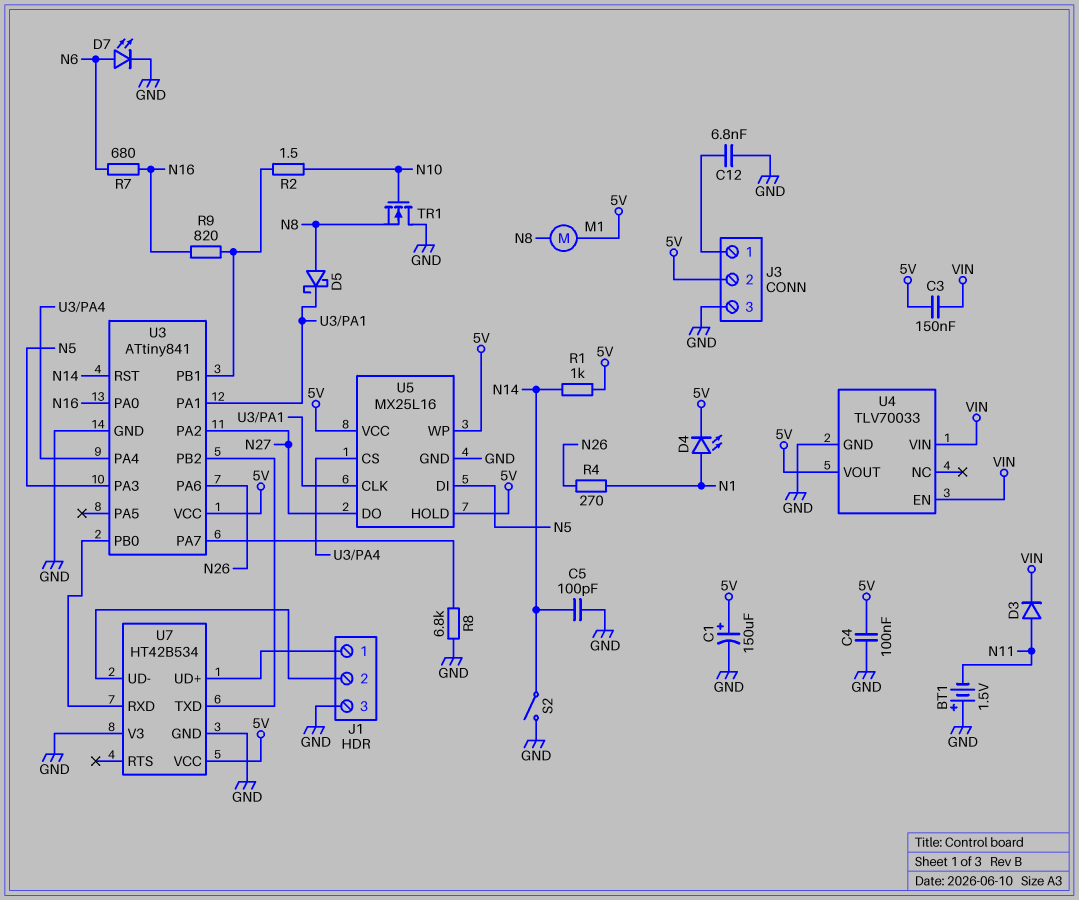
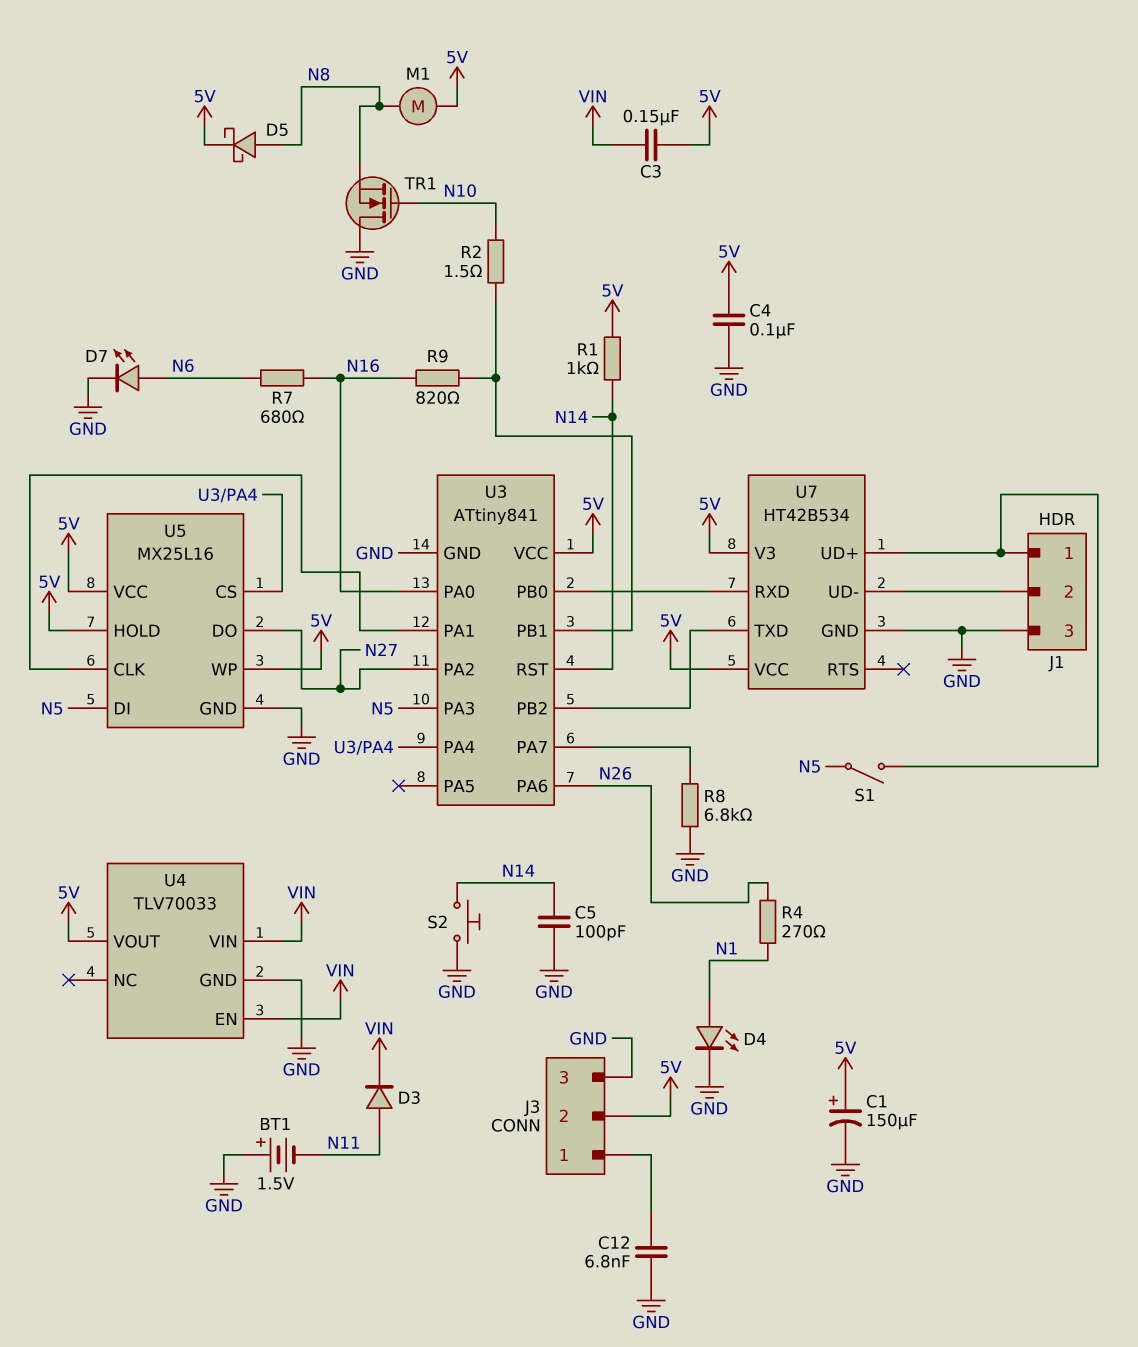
D4: LED (A N1, K 5V) -> LED (A N1, K GND)
D5: schottky (A N8, K U3/PA1) -> schottky (A N8, K 5V)
S1: none -> switch (J1/1, N5)
S2: switch (GND, N14) -> button (GND, N14)
U7 pin V3: GND -> 5V

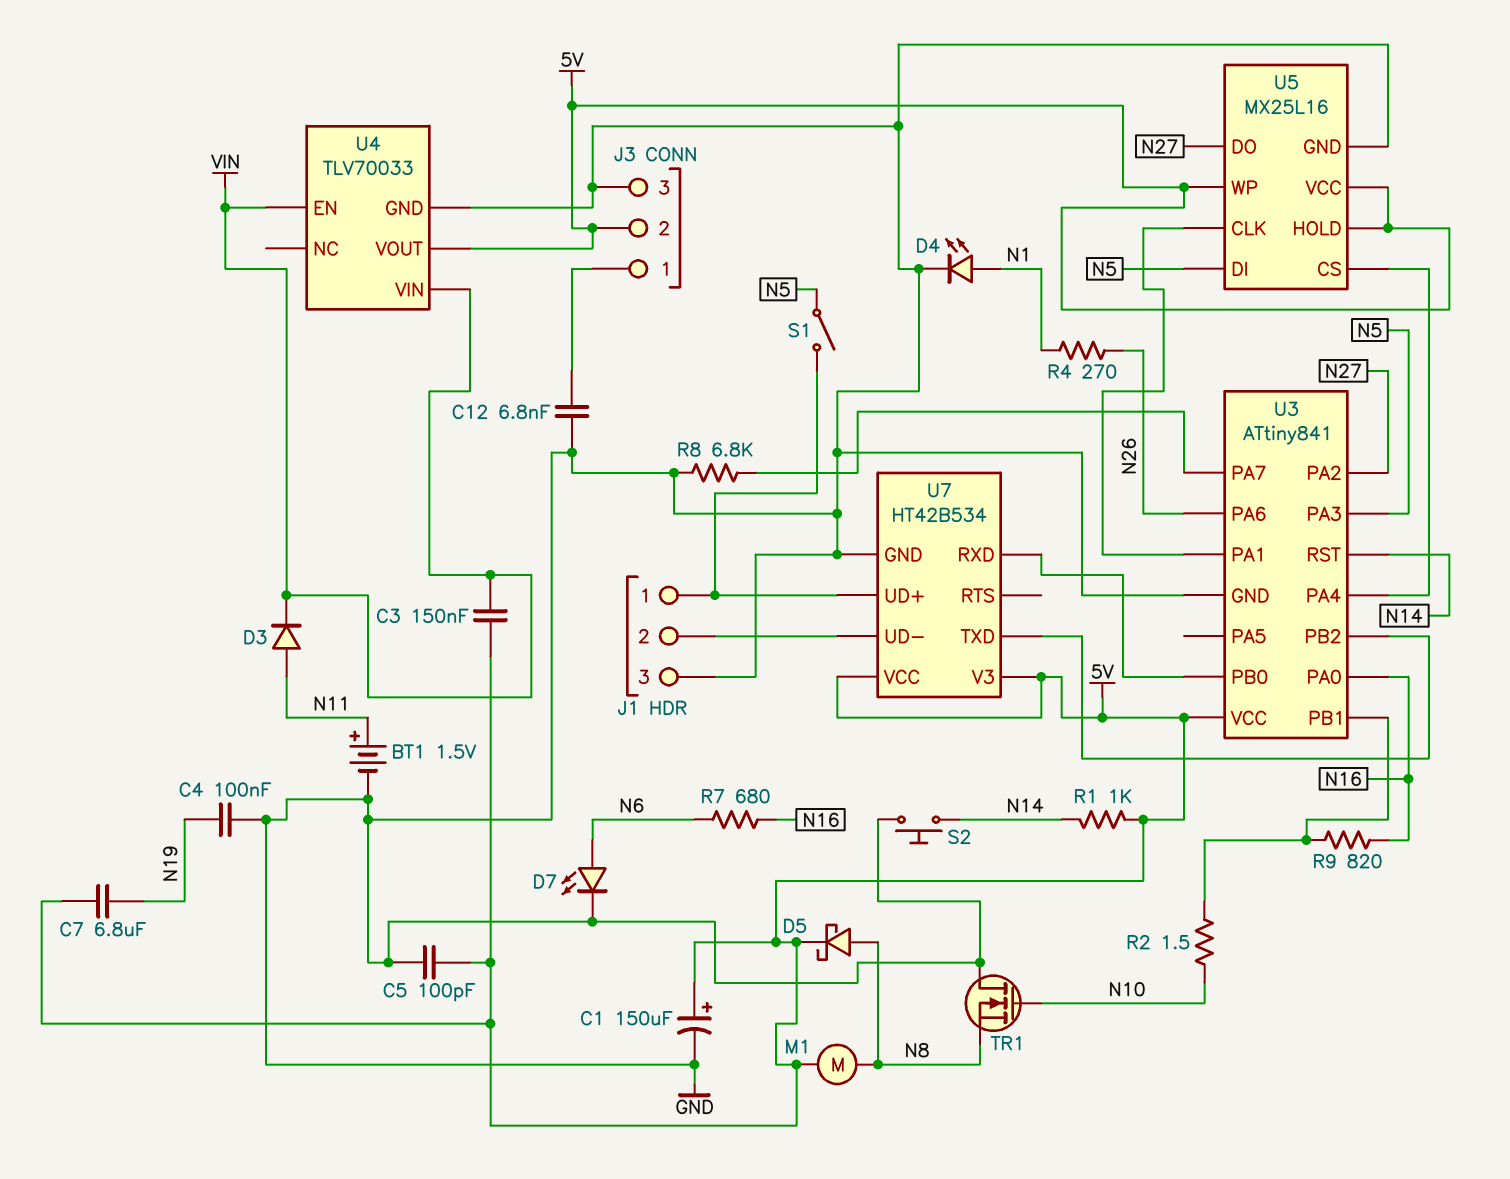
BT1: 1.5V (plus GND, minus N11) -> 1.5V (plus N11, minus GND)
C4: 100nF (5V, GND) -> 100nF (GND, N19)
C5: 100pF (GND, N14) -> 100pF (5V, GND)
C7: none -> 6.8uF (5V, N19)

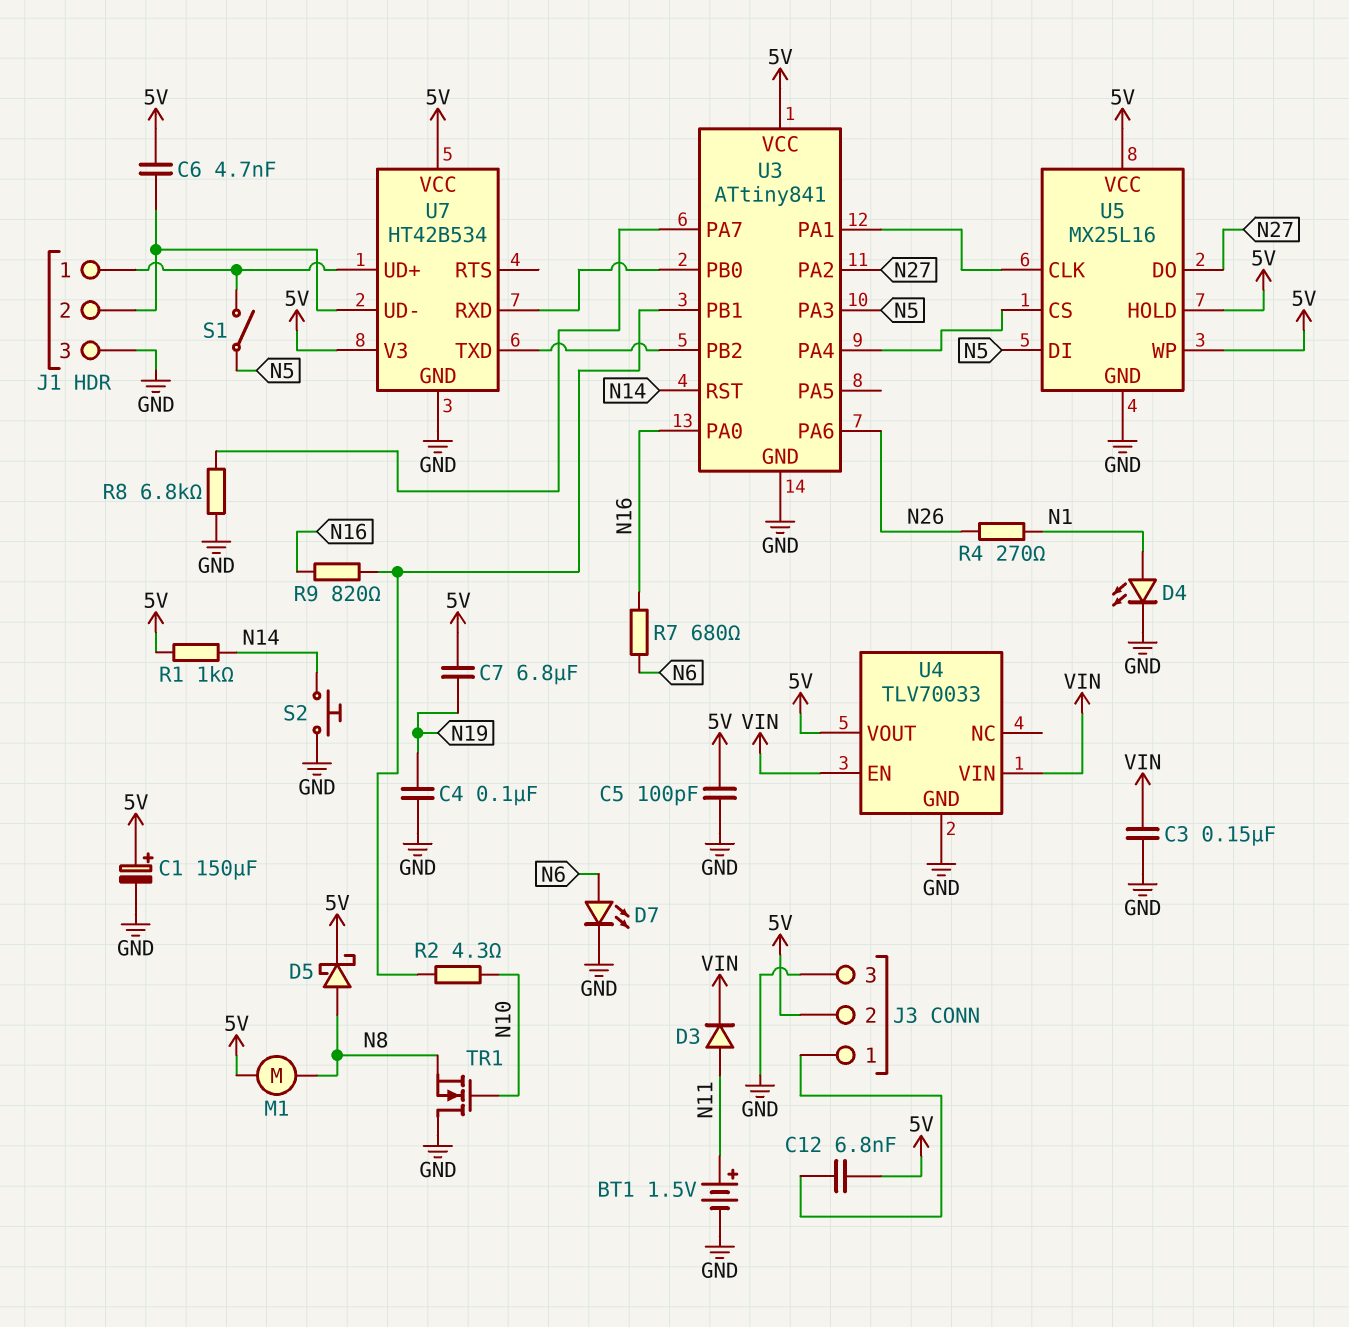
C3: 150nF (5V, VIN) -> 150nF (GND, VIN)
C6: none -> 4.7nF (5V, J1/2)
C12: 6.8nF (GND, J3/1) -> 6.8nF (5V, J3/1)
R2: 1.5 (N10, U3/PB1) -> 4.3 (N10, U3/PB1)

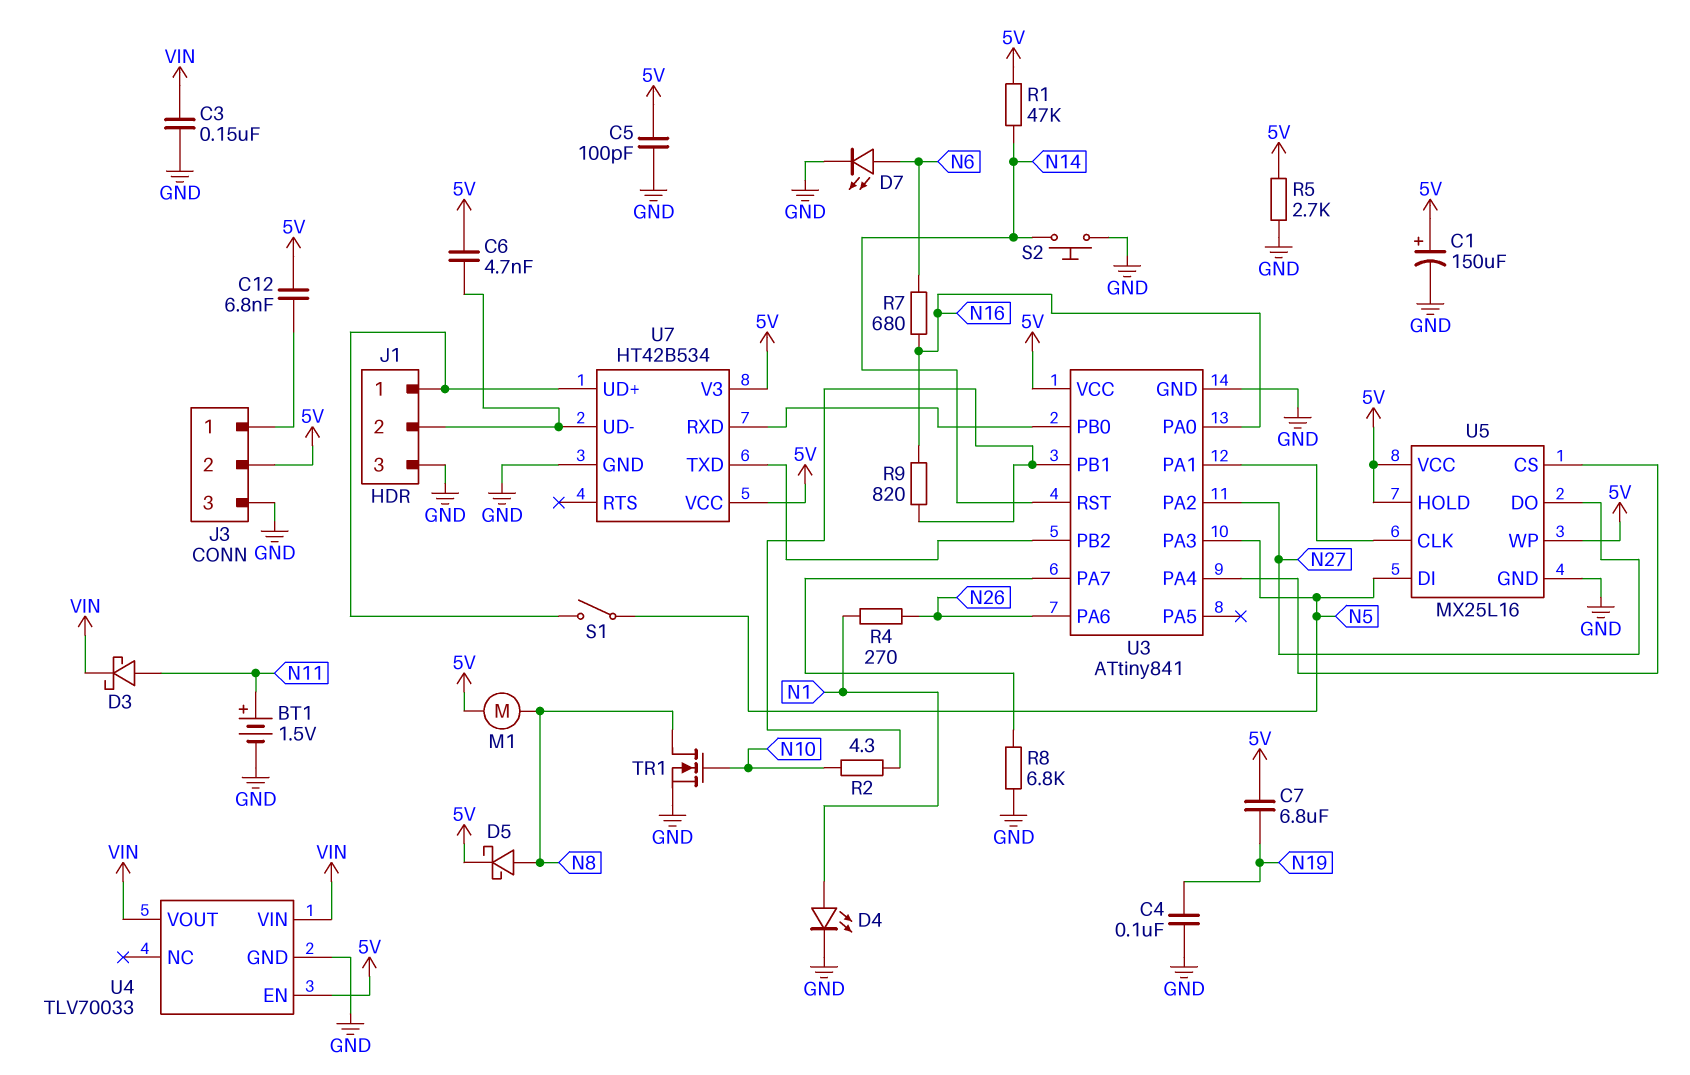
D3: diode (A N11, K VIN) -> schottky (A N11, K VIN)
R1: 1k (5V, N14) -> 47k (5V, N14)
R5: none -> 2.7k (5V, GND)
TR1: NMOS (G N10, D GND, S N8) -> NMOS (G N10, D N8, S GND)
U4 pin EN: VIN -> 5V
U4 pin VOUT: 5V -> VIN

